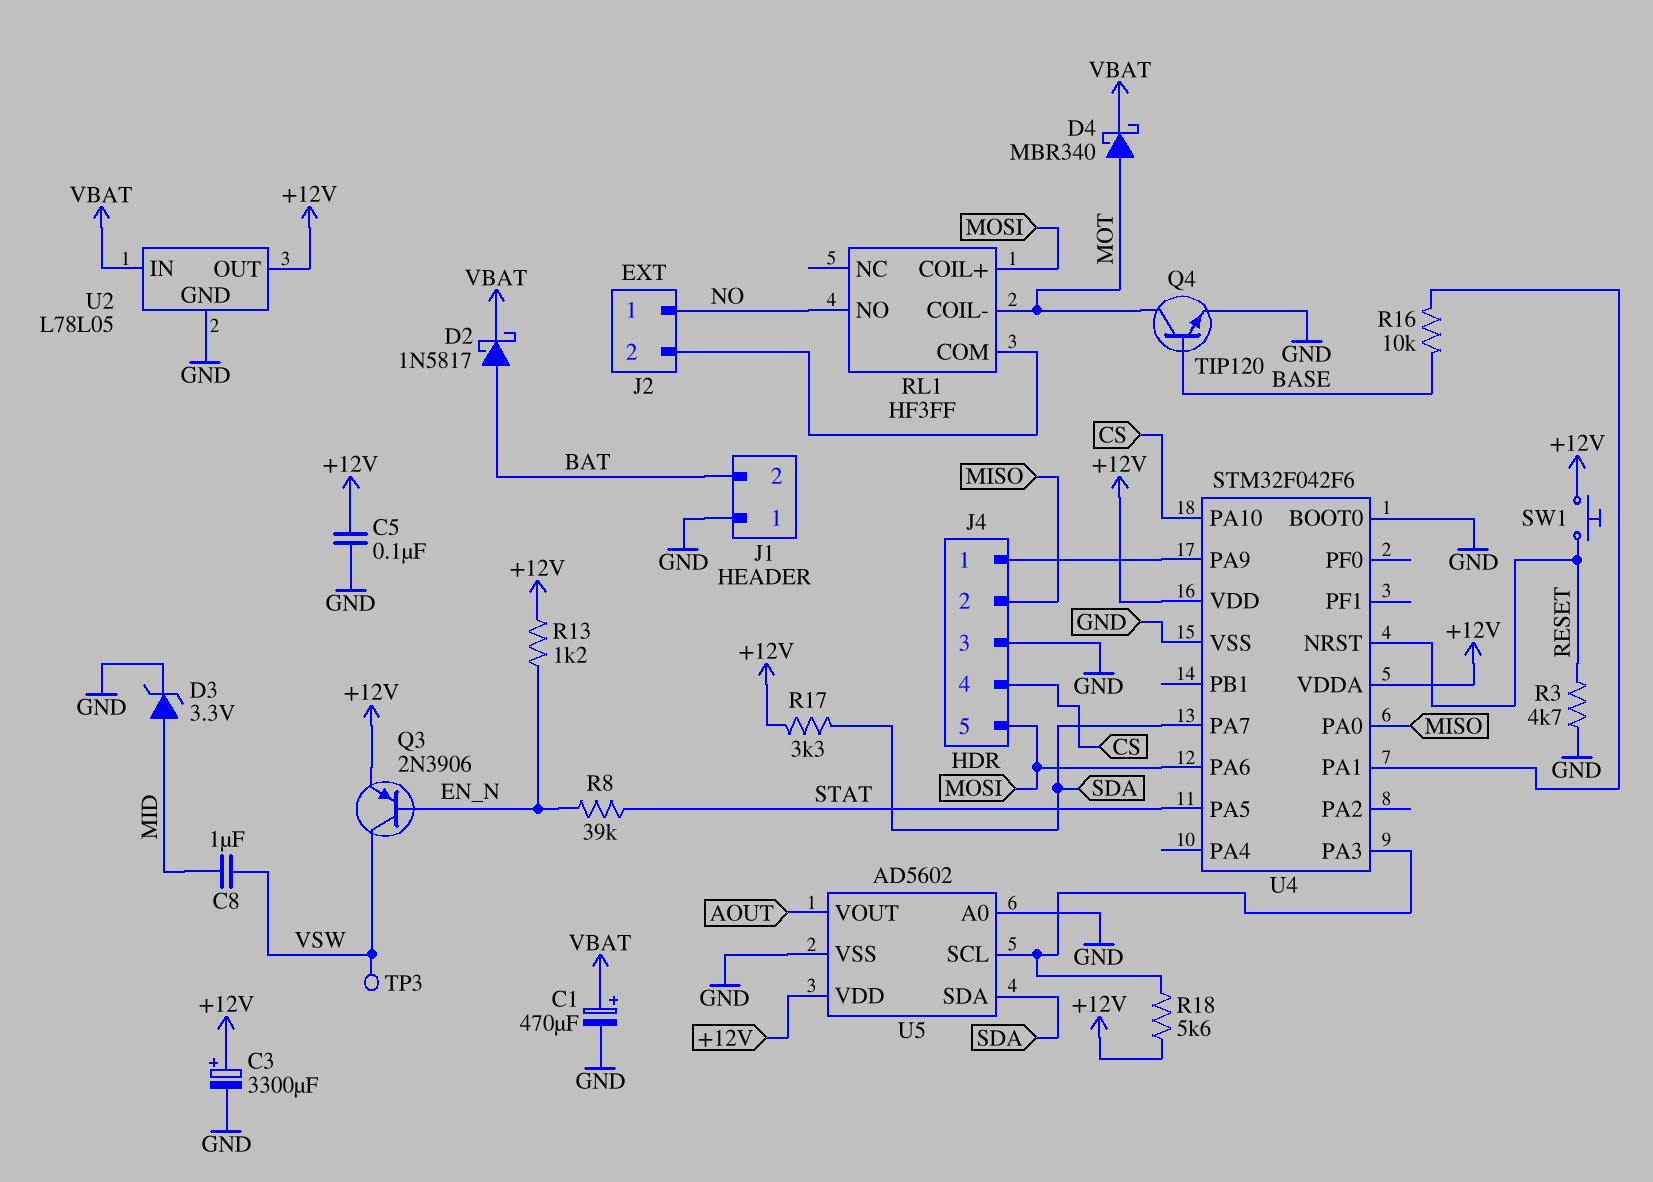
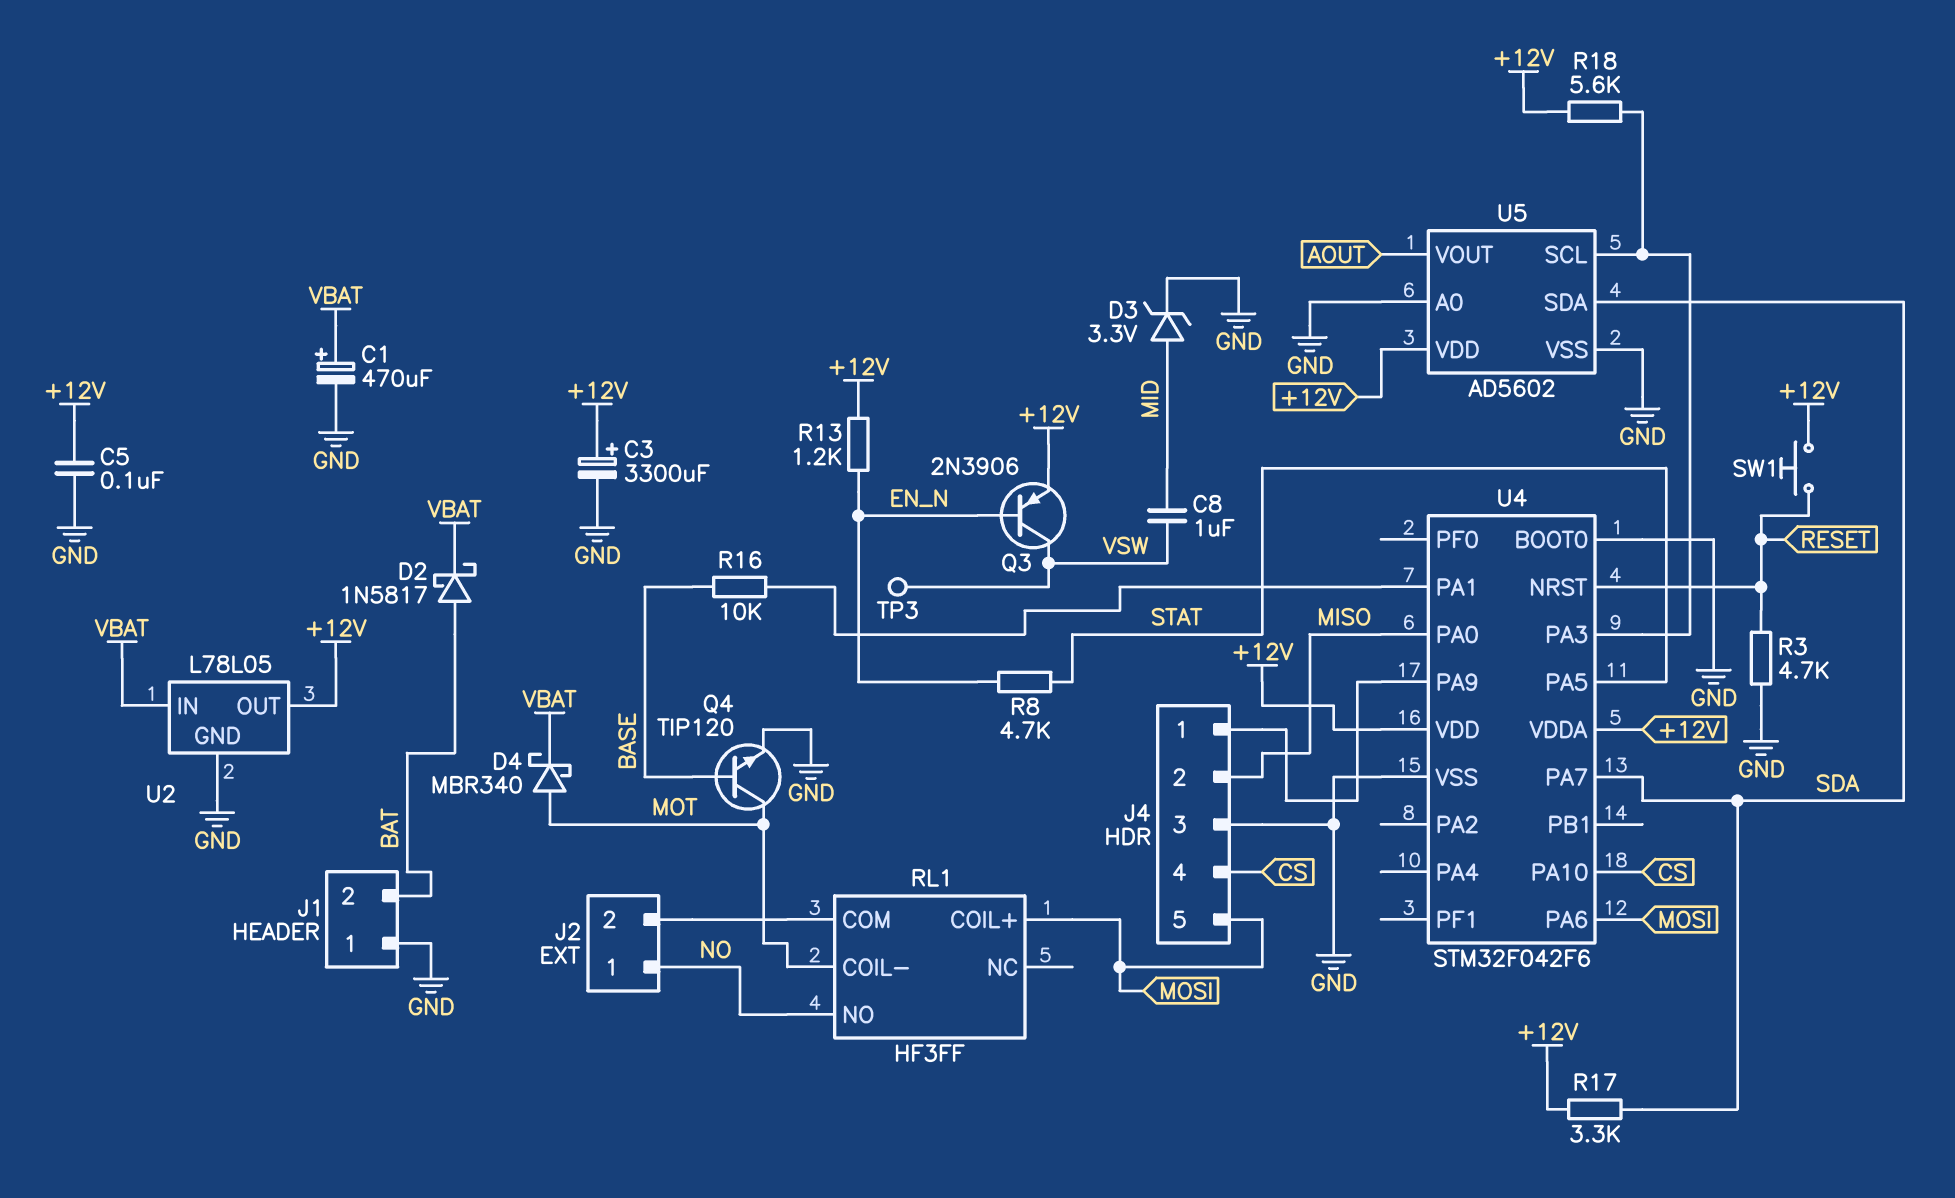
R8: 39k (EN_N, STAT) -> 4.7k (EN_N, STAT)

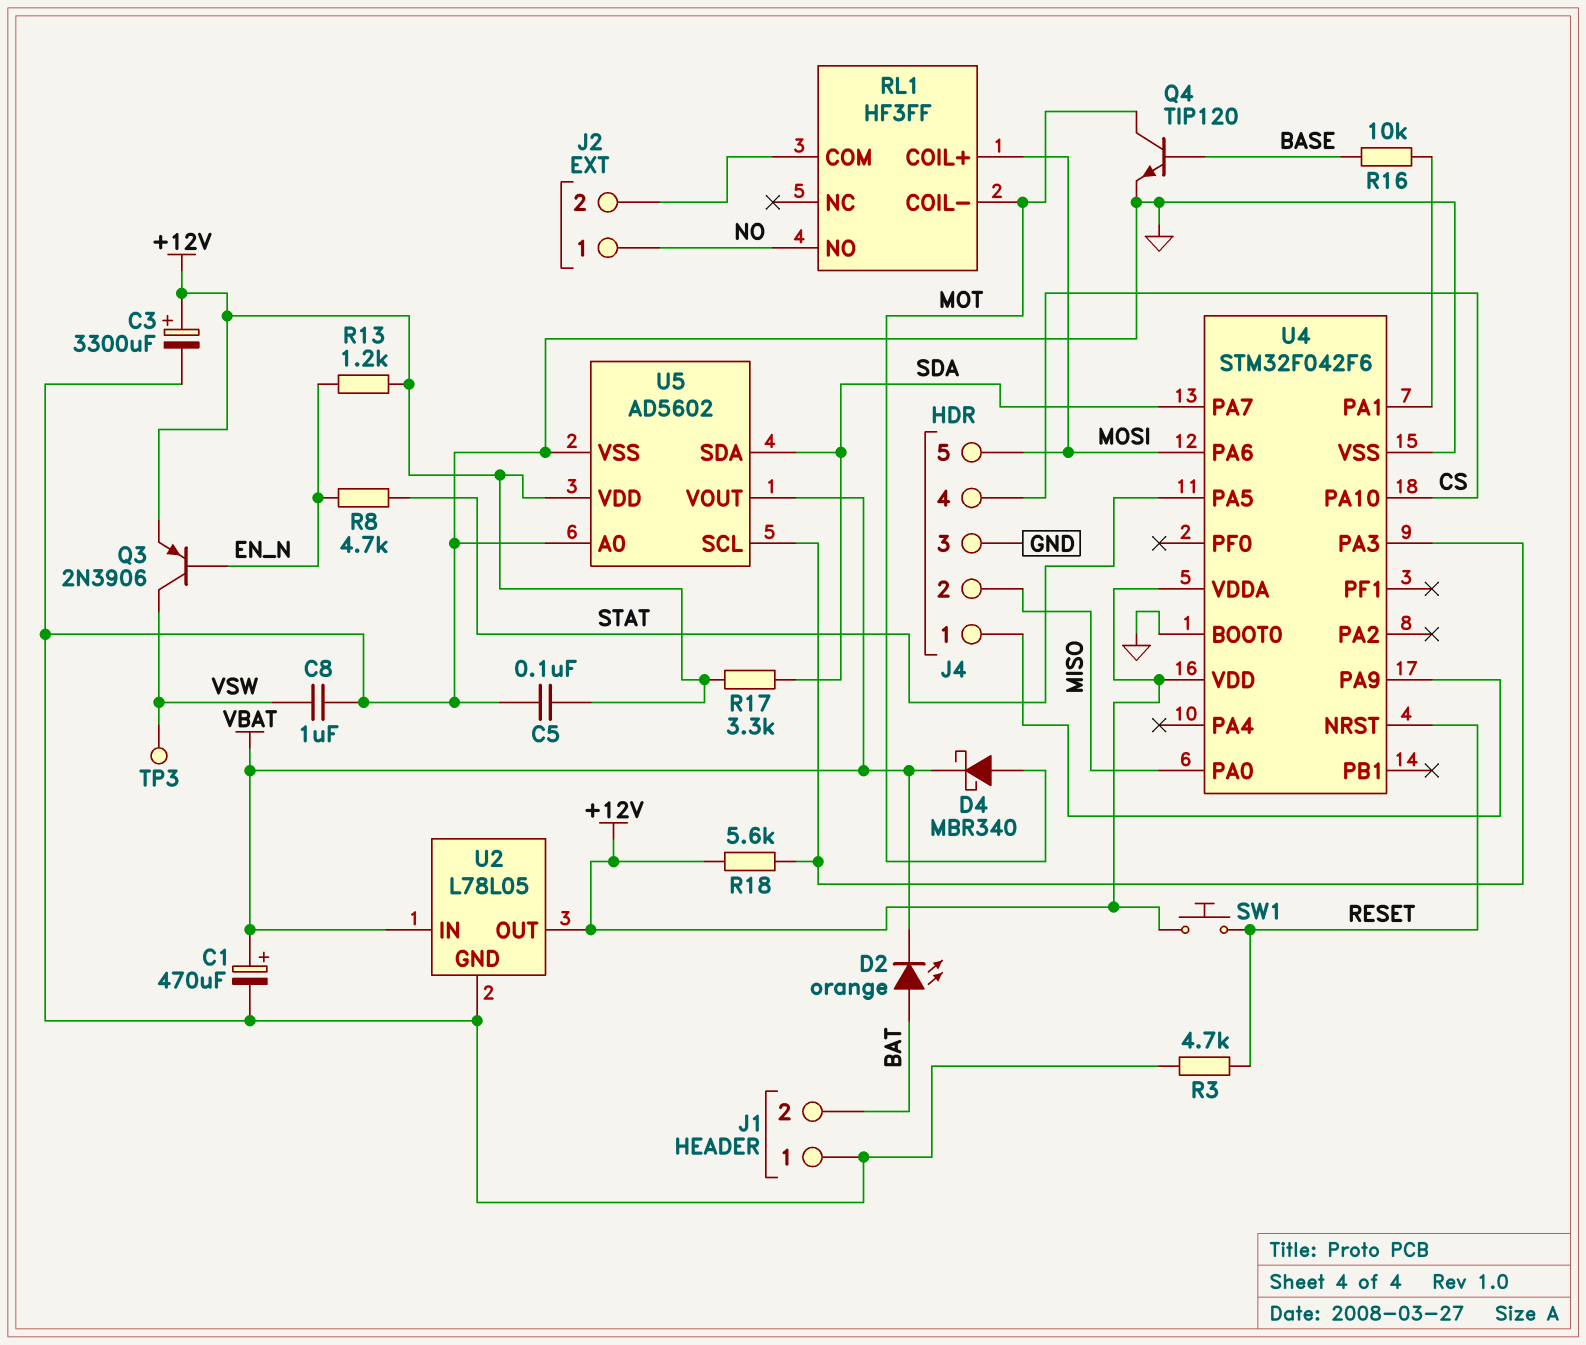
C8: 1uF (MID, VSW) -> 1uF (GND, VSW)
D2: schottky 1N5817 (A BAT, K VBAT) -> LED orange (A BAT, K VBAT)
D3: zener 3.3V (A MID, K GND) -> none
U5 pin VOUT: AOUT -> VBAT

